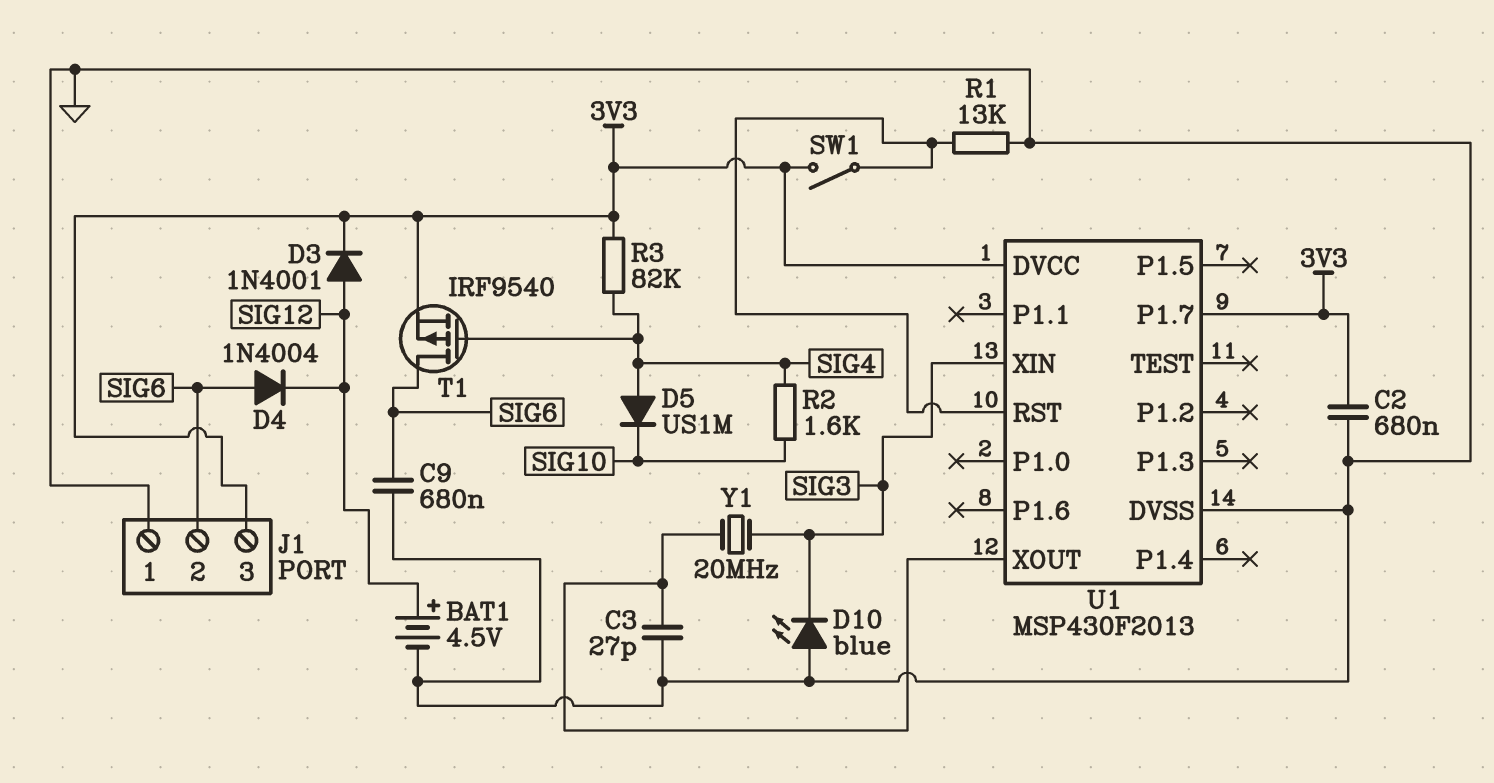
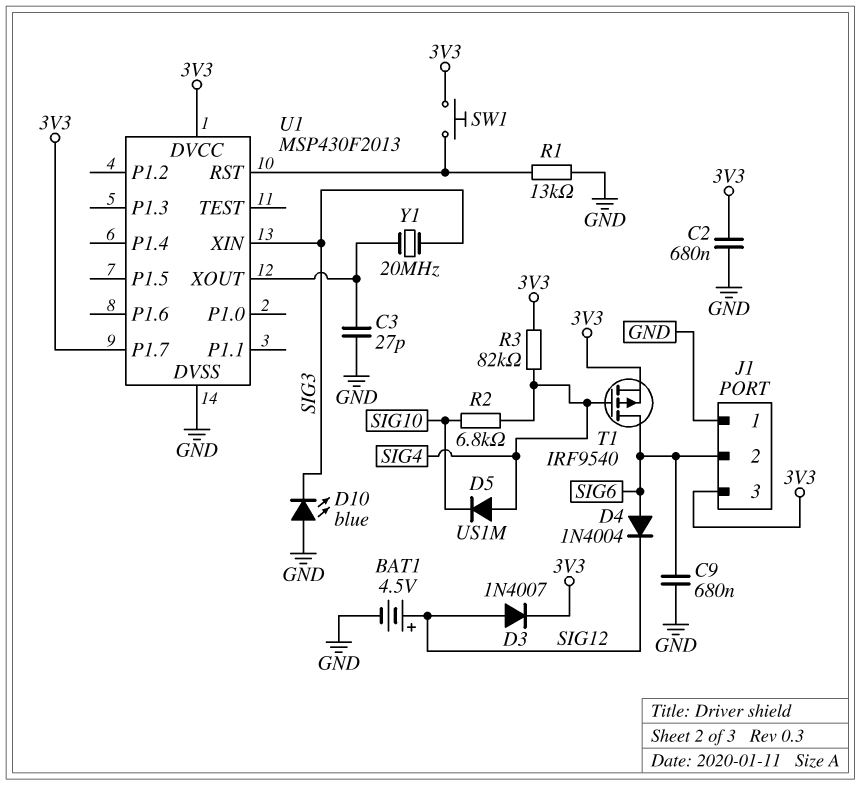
D3: diode 1N4001 (A SIG12, K 3V3) -> diode 1N4007 (A SIG12, K 3V3)
R2: 1.6k (SIG4, SIG10) -> 6.8k (SIG4, SIG10)
SW1: switch (3V3, U1/RST) -> button (3V3, U1/RST)

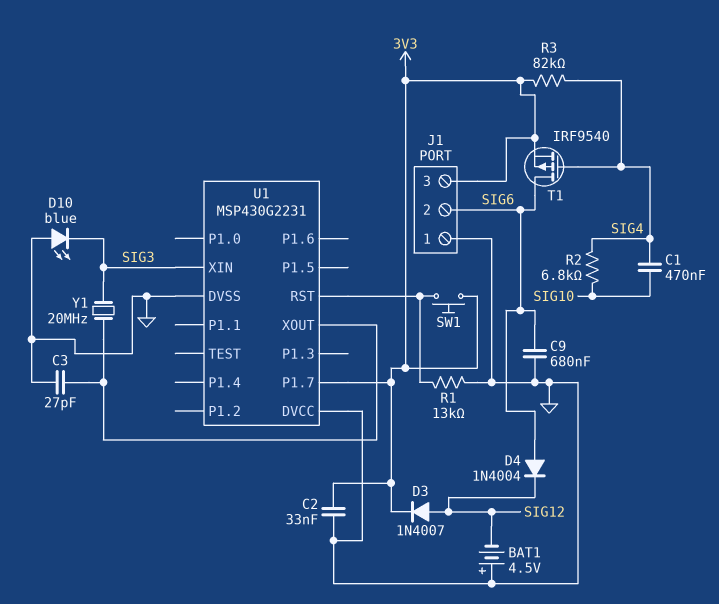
BAT1: 4.5V (plus SIG12, minus GND) -> 4.5V (plus GND, minus SIG12)
C1: none -> 470nF (SIG4, SIG10)
C2: 680nF (3V3, GND) -> 33nF (3V3, GND)
D5: diode US1M (A SIG4, K SIG10) -> none
U1: MSP430F2013 -> MSP430G2231
U1 pin DVCC: 3V3 -> GND

